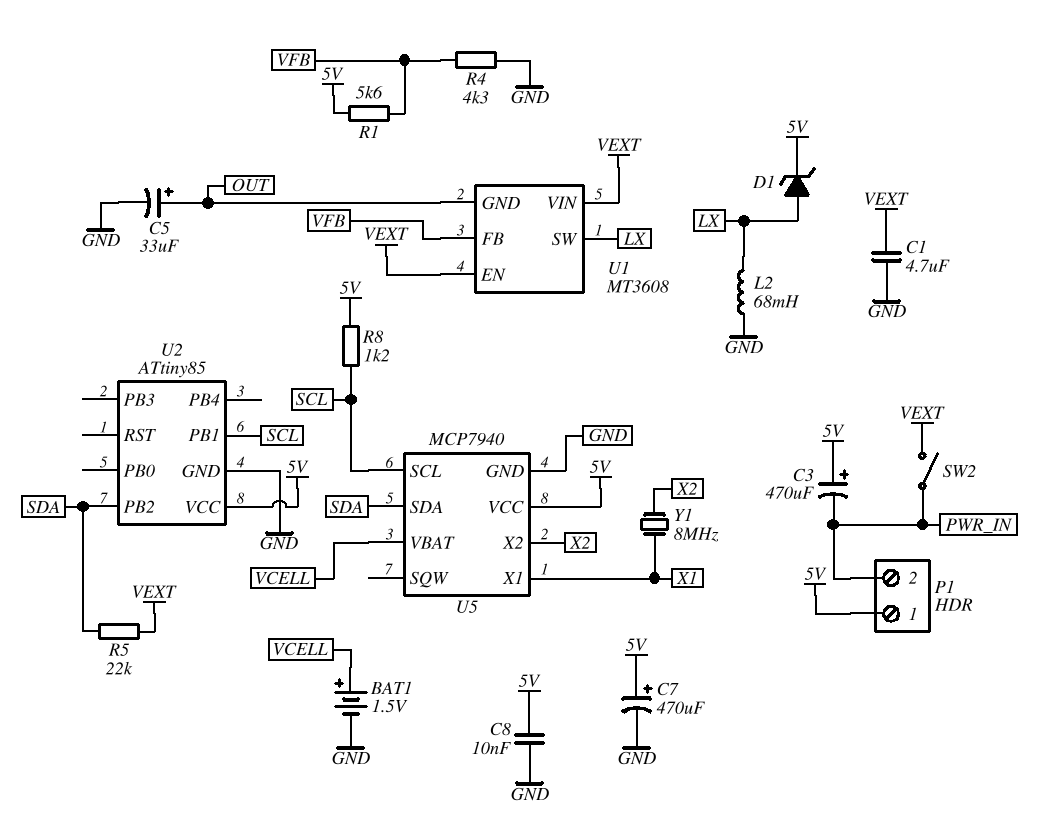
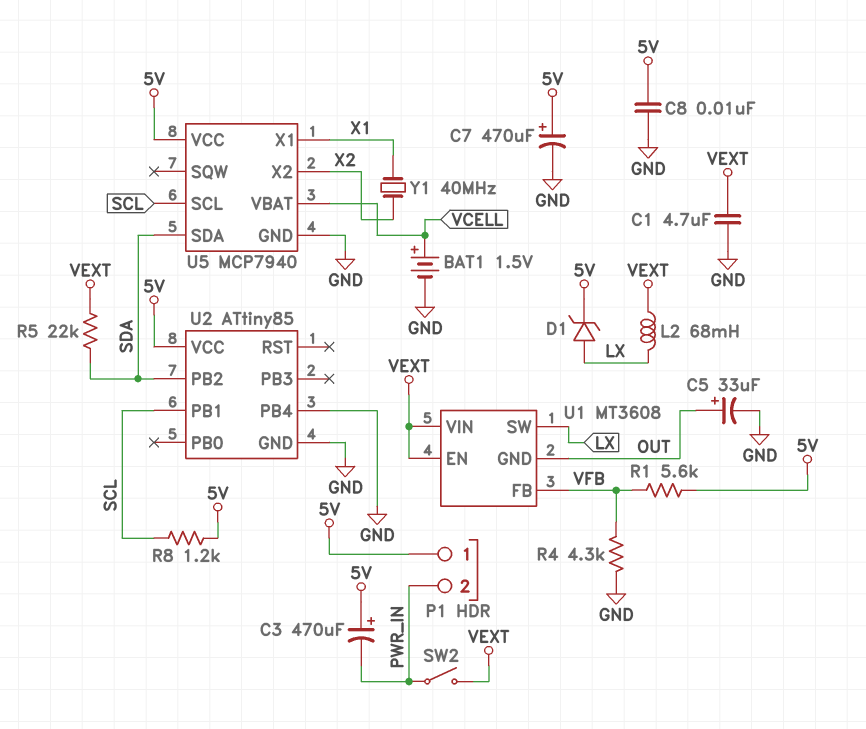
L2: 68mH (GND, LX) -> 68mH (LX, VEXT)
U2 pin PB4: none -> GND
Y1: 8MHz (X1, X2) -> 40MHz (X1, X2)

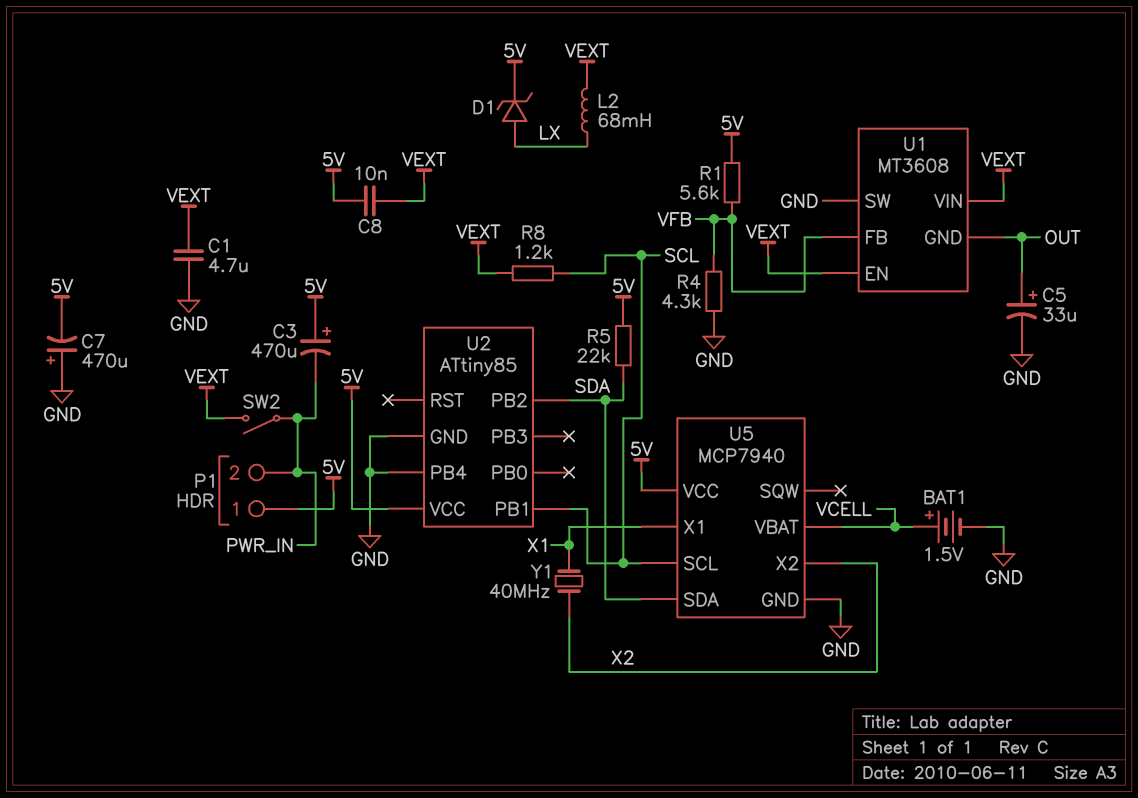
C7: 470uF (plus 5V, minus GND) -> 470uF (plus GND, minus 5V)
C8: 10nF (5V, GND) -> 10nF (5V, VEXT)
R5: 22k (SDA, VEXT) -> 22k (5V, SDA)
R8: 1.2k (5V, SCL) -> 1.2k (SCL, VEXT)
U1 pin SW: LX -> GND

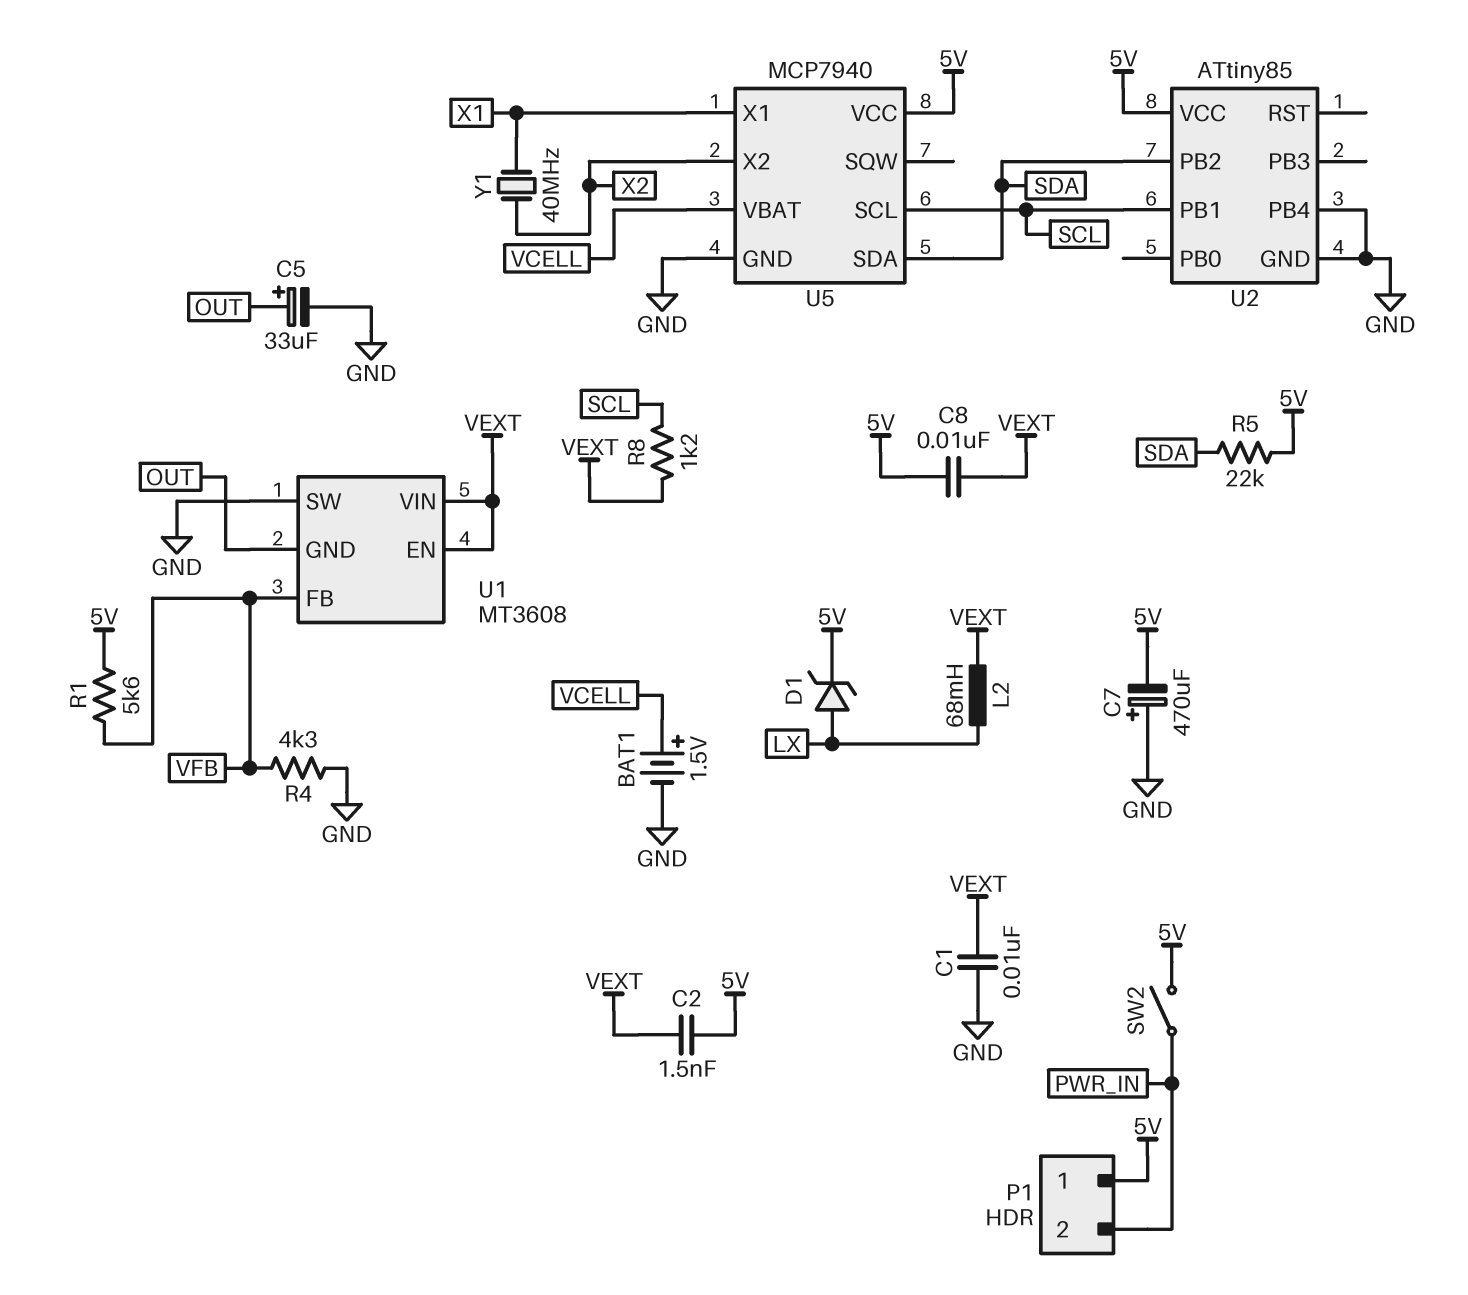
C1: 4.7uF (GND, VEXT) -> 10nF (GND, VEXT)
C2: none -> 1.5nF (5V, VEXT)
C3: 470uF (plus 5V, minus PWR_IN) -> none
SW2: switch (PWR_IN, VEXT) -> switch (5V, PWR_IN)

